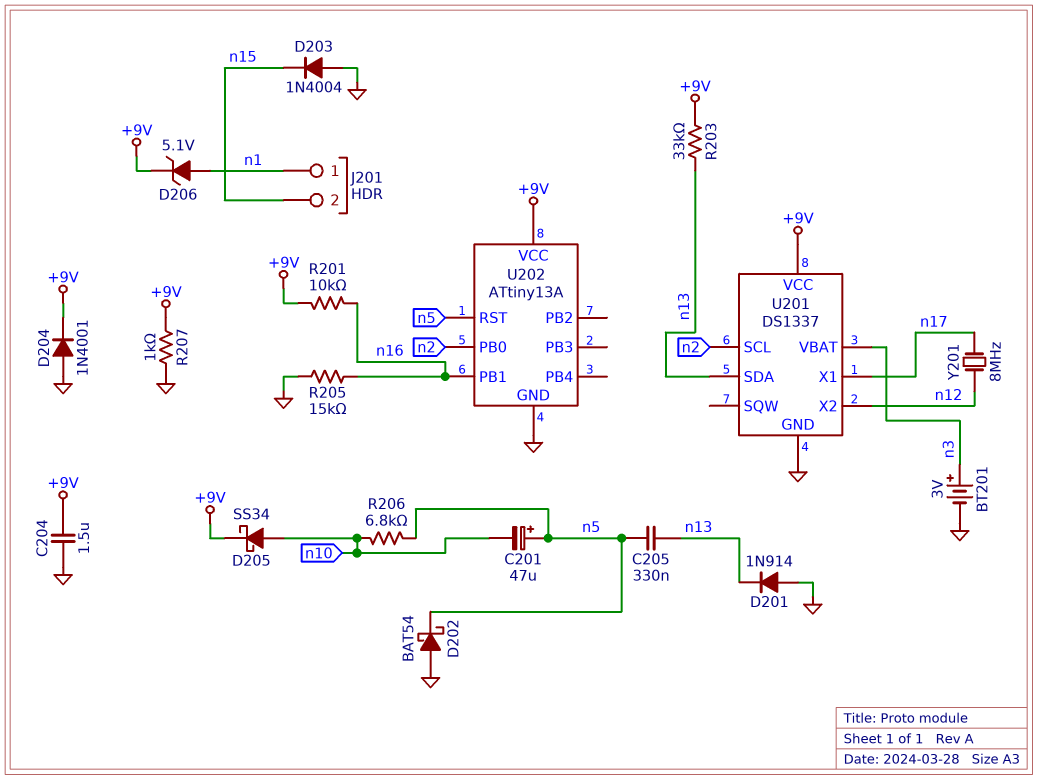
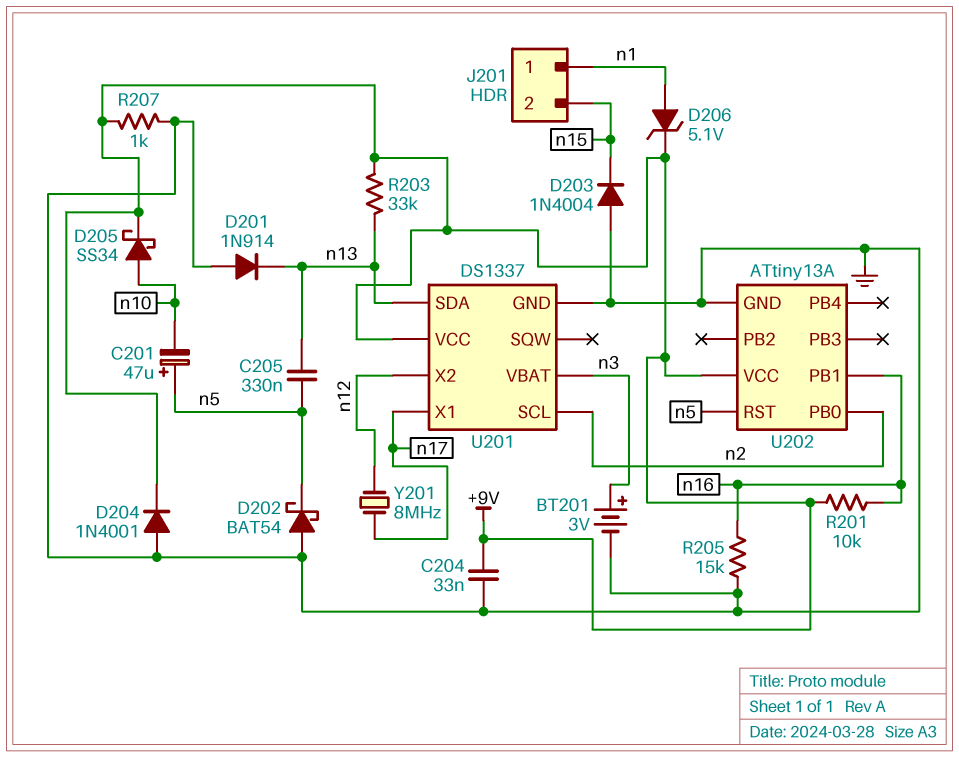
C204: 1.5uF (+9V, GND) -> 33nF (+9V, GND)
R206: 6.8k (n5, n10) -> none

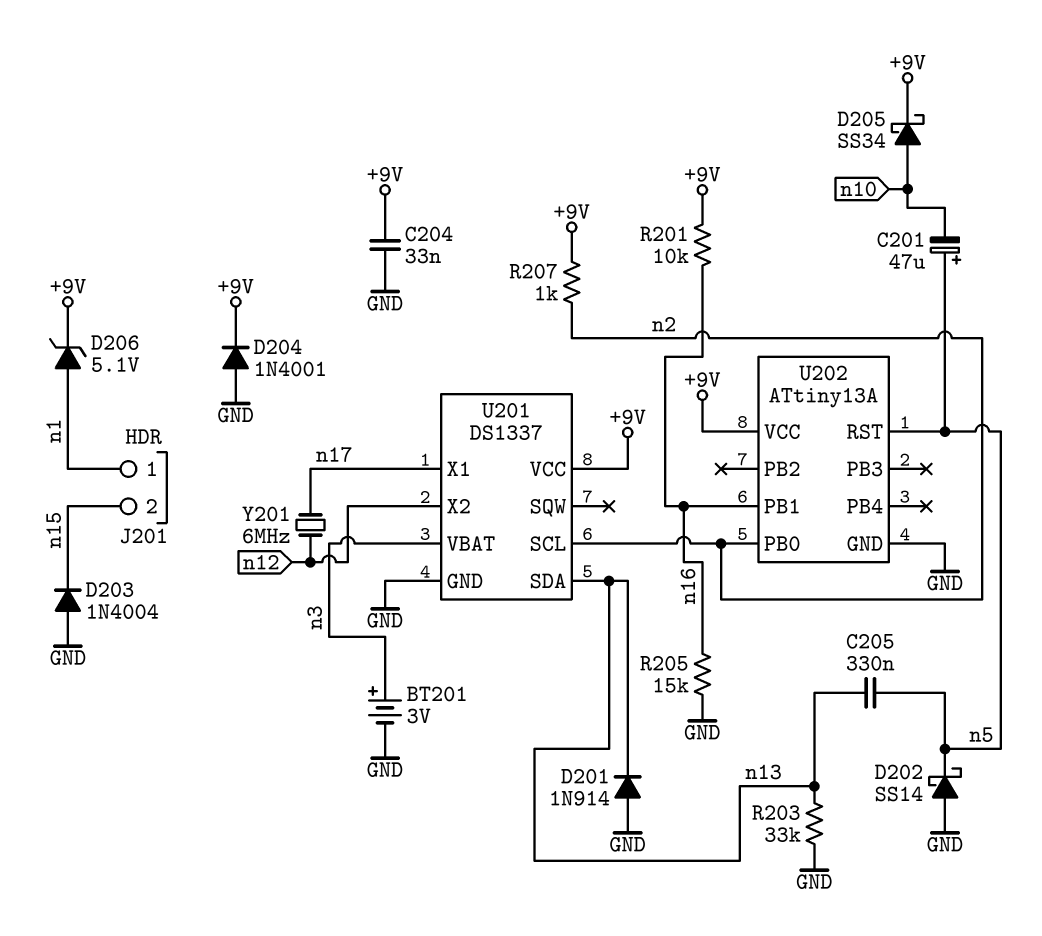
D202: schottky BAT54 (A GND, K n5) -> schottky SS14 (A GND, K n5)
R203: 33k (+9V, n13) -> 33k (GND, n13)
R207: 1k (+9V, GND) -> 1k (+9V, n2)
Y201: 8MHz (n12, n17) -> 6MHz (n12, n17)

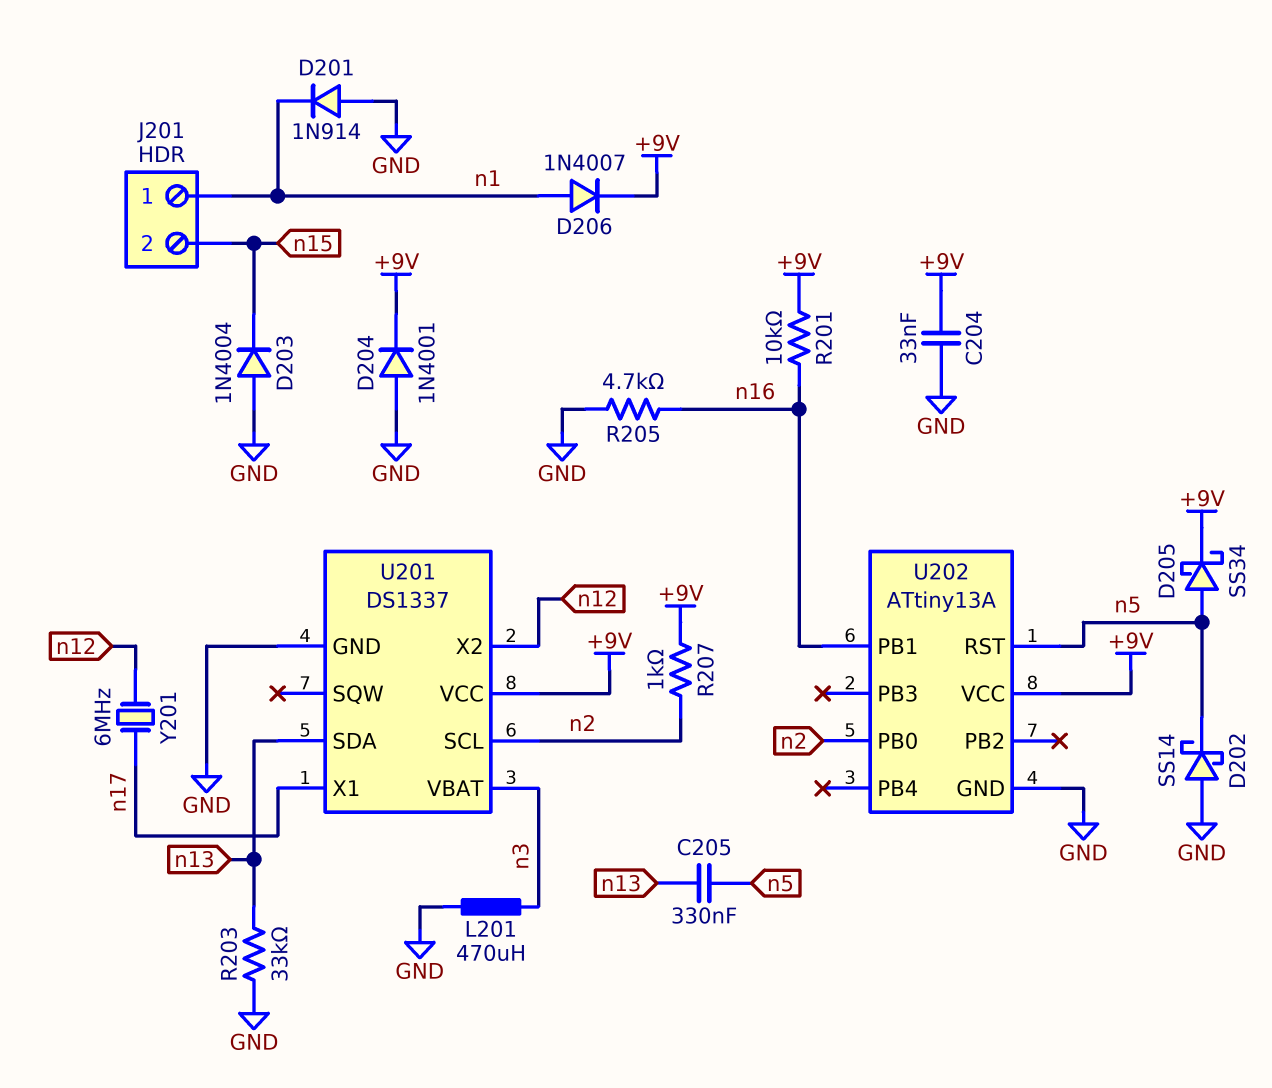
BT201: 3V (plus n3, minus GND) -> none
C201: 47uF (plus n5, minus n10) -> none
D201: diode 1N914 (A GND, K n13) -> diode 1N914 (A GND, K n1)
D205: schottky SS34 (A n10, K +9V) -> schottky SS34 (A n5, K +9V)
D206: zener 5.1V (A n1, K +9V) -> diode 1N4007 (A n1, K +9V)
L201: none -> 470uH (GND, n3)
R205: 15k (GND, n16) -> 4.7k (GND, n16)

